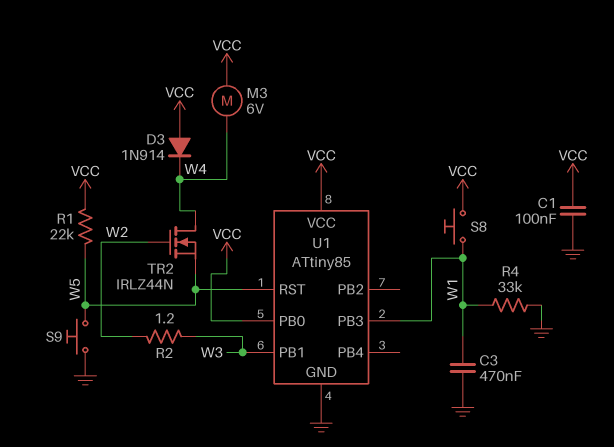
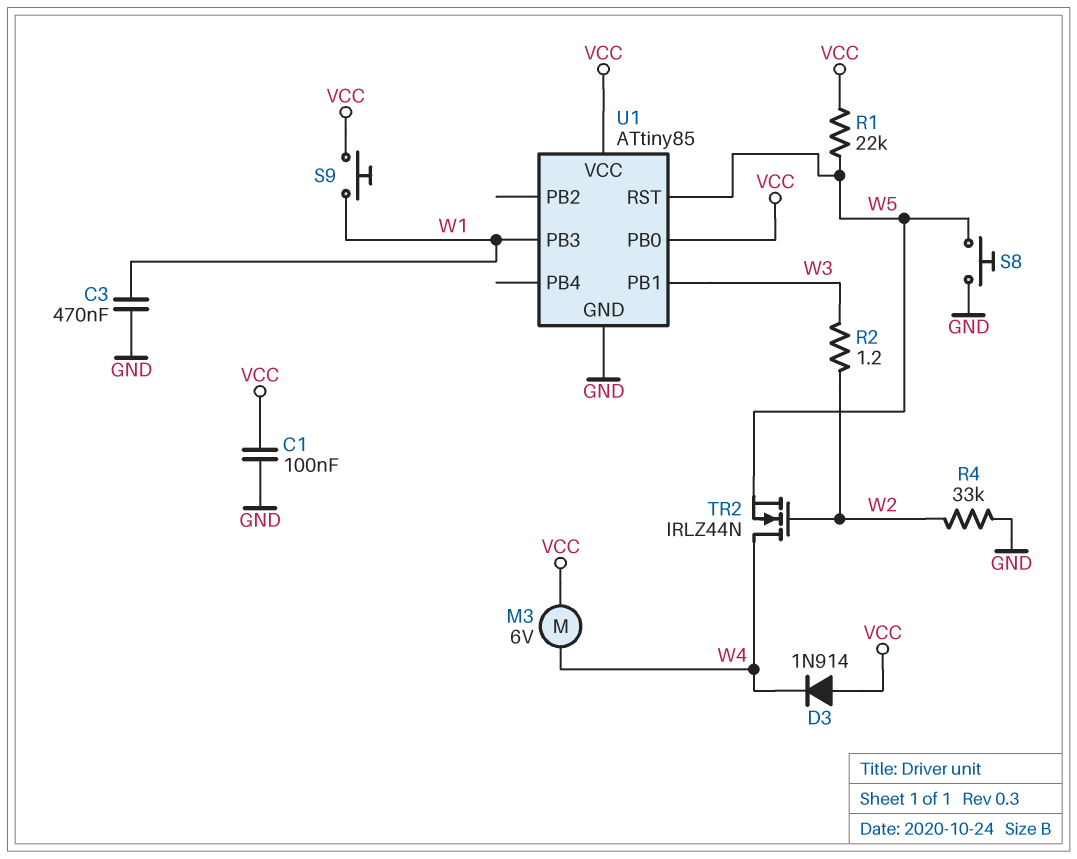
R4: 33k (GND, W1) -> 33k (GND, W2)
S8: button (VCC, W1) -> button (GND, W5)
S9: button (GND, W5) -> button (VCC, W1)

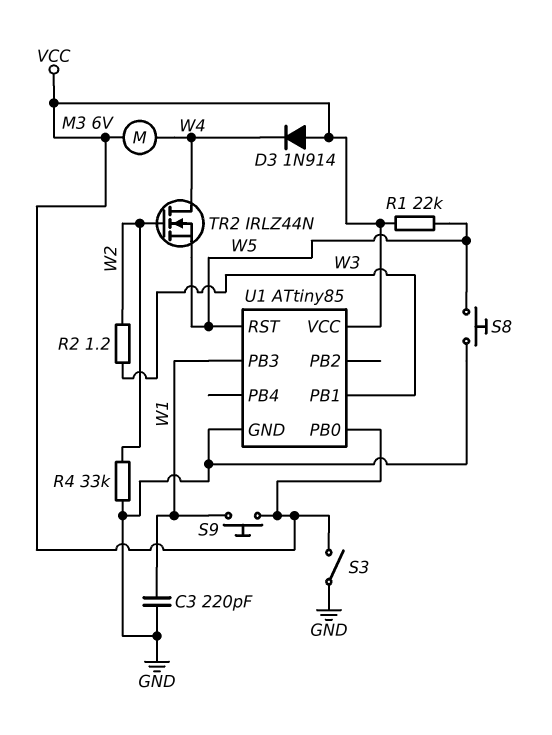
C1: 100nF (GND, VCC) -> none
C3: 470nF (GND, W1) -> 220pF (GND, W1)
S3: none -> switch (GND, VCC)

